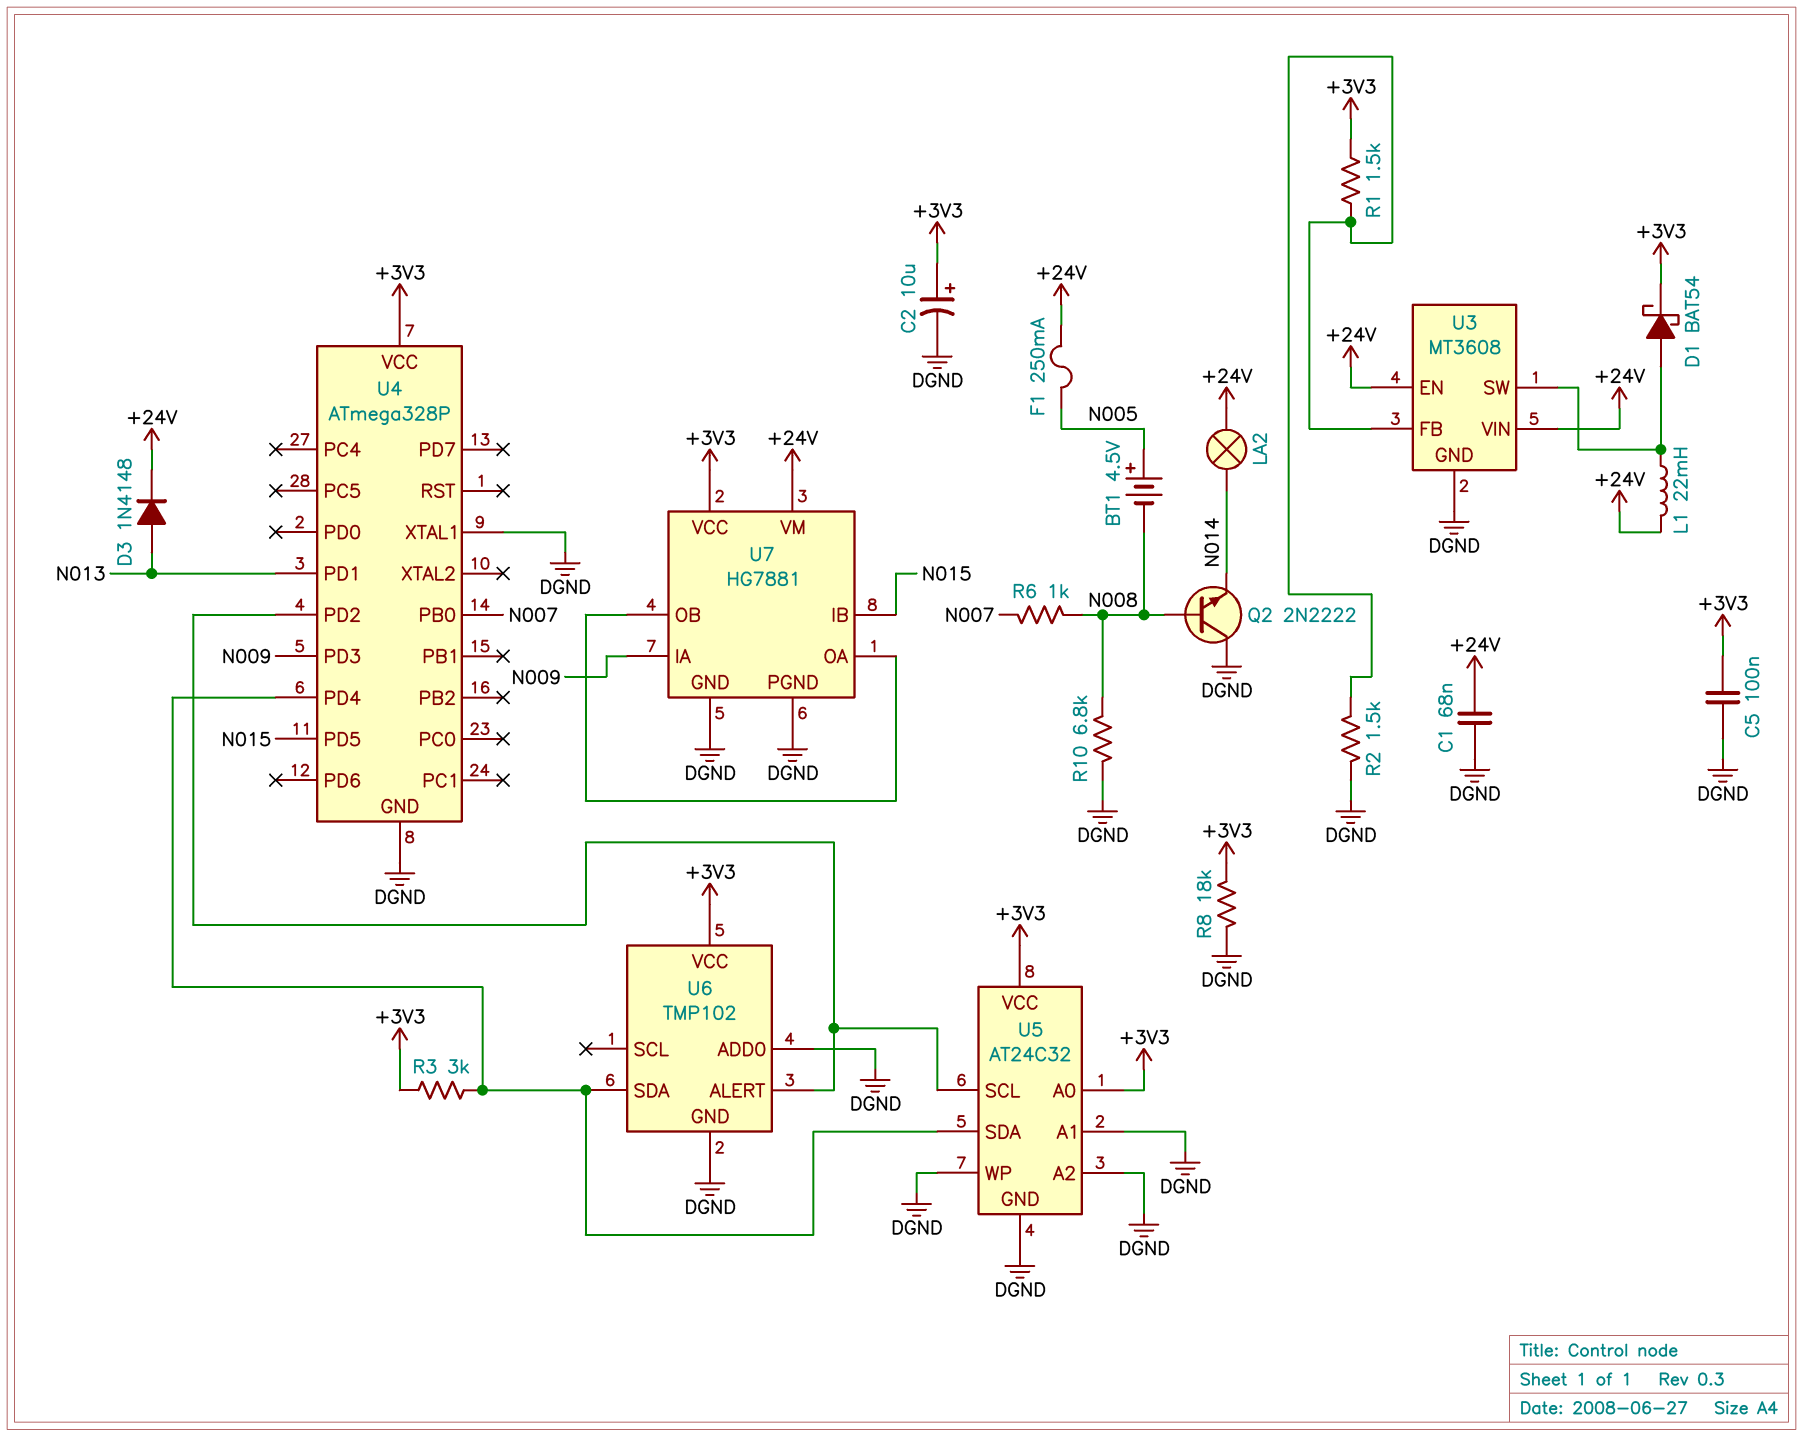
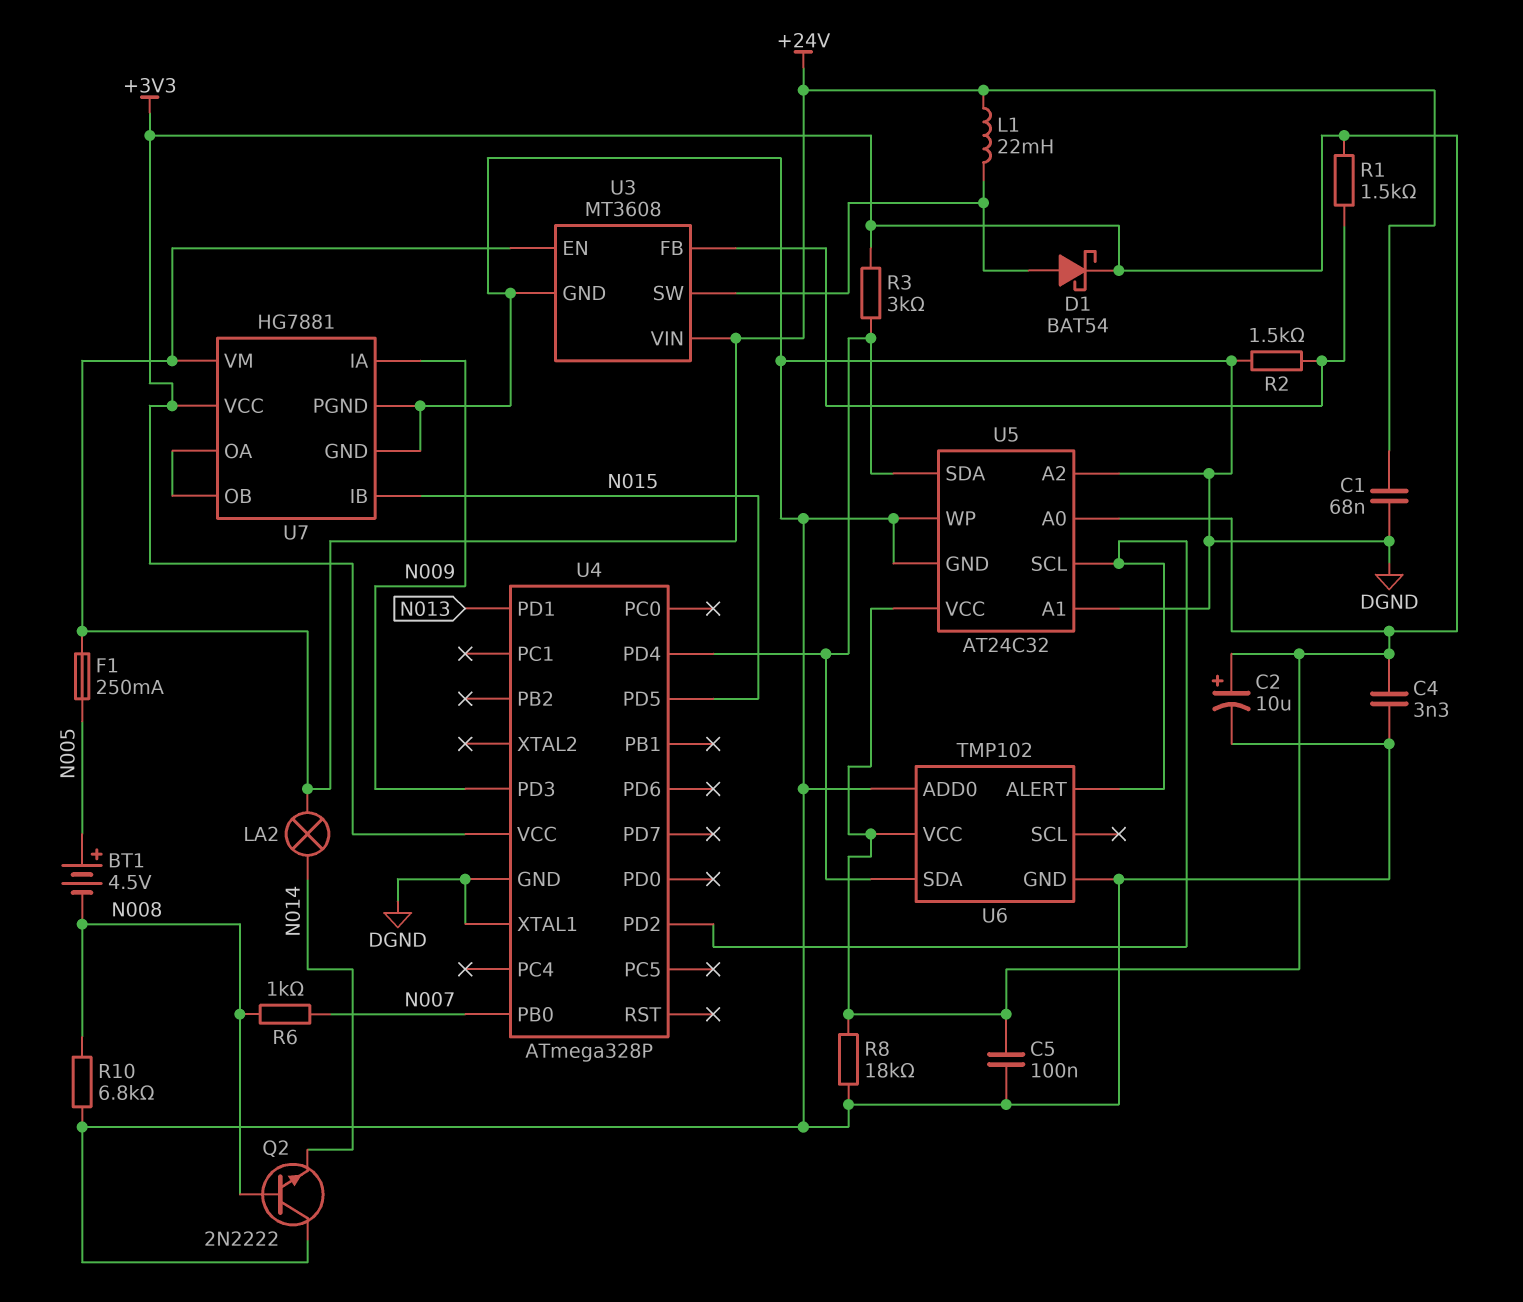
C4: none -> 3.3nF (+3V3, DGND)
D3: diode 1N4148 (A N013, K +24V) -> none

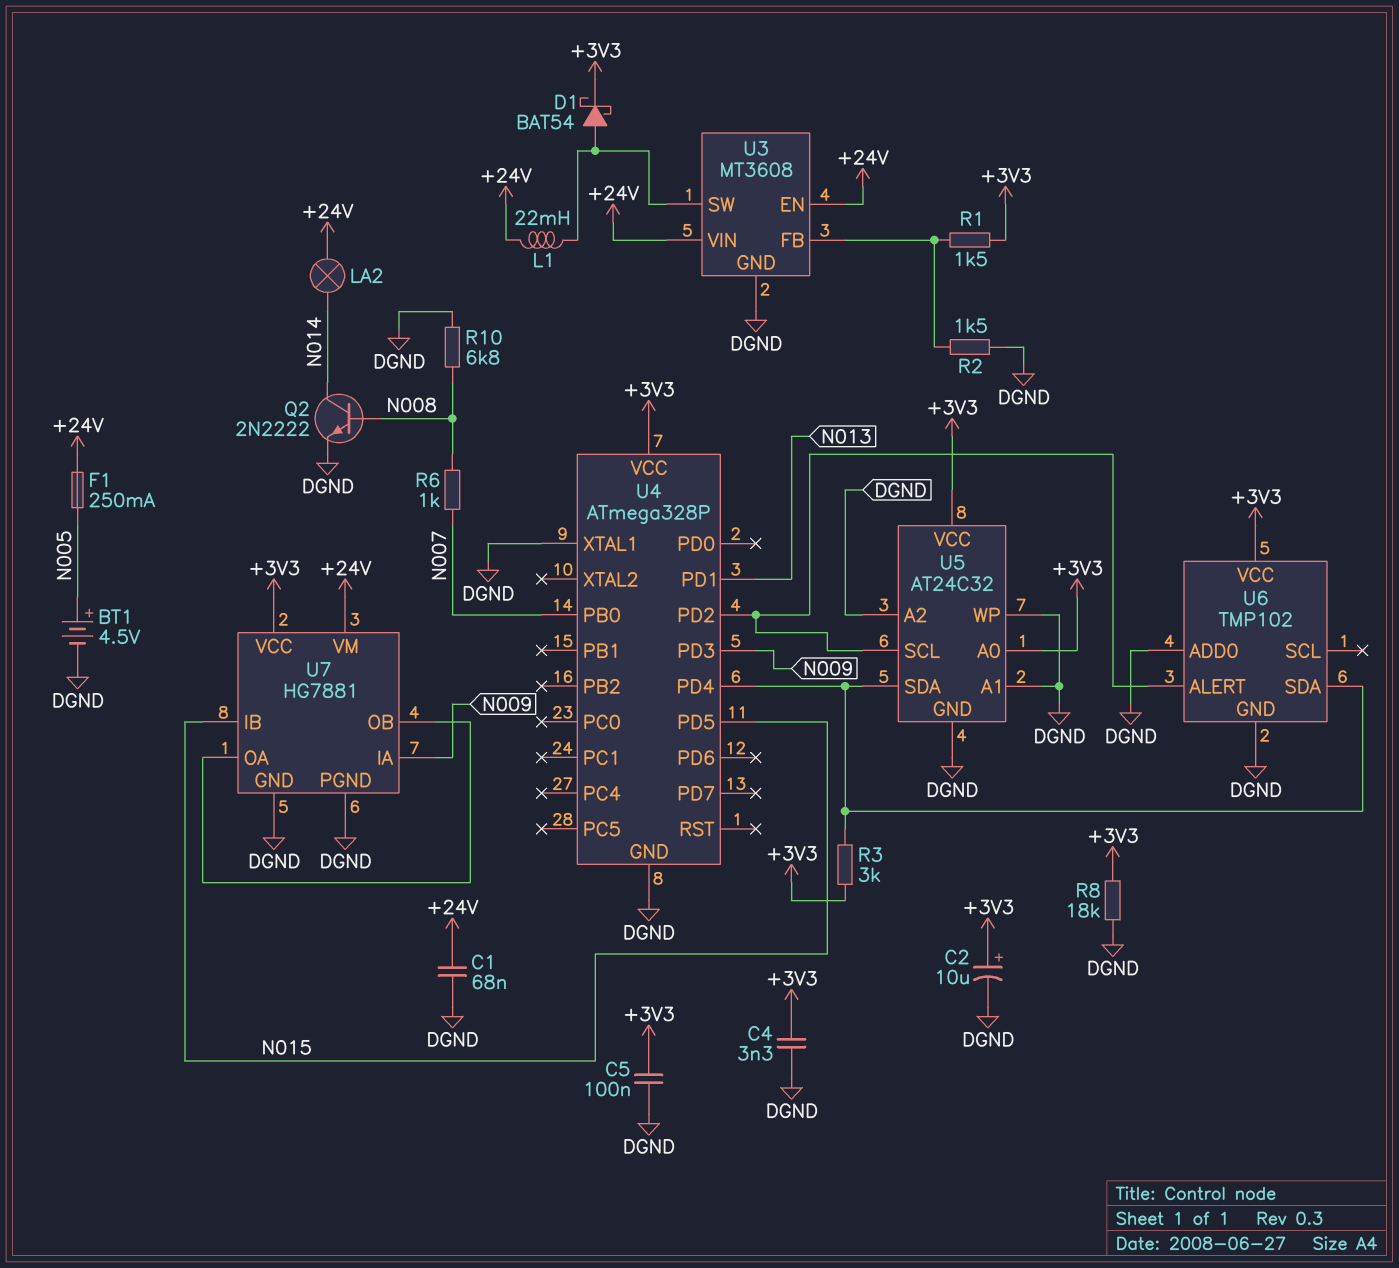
BT1: 4.5V (plus N005, minus N008) -> 4.5V (plus N005, minus DGND)
Q2: NPN 2N2222 (B N008, C DGND, E N014) -> NPN 2N2222 (B N008, C N014, E DGND)

